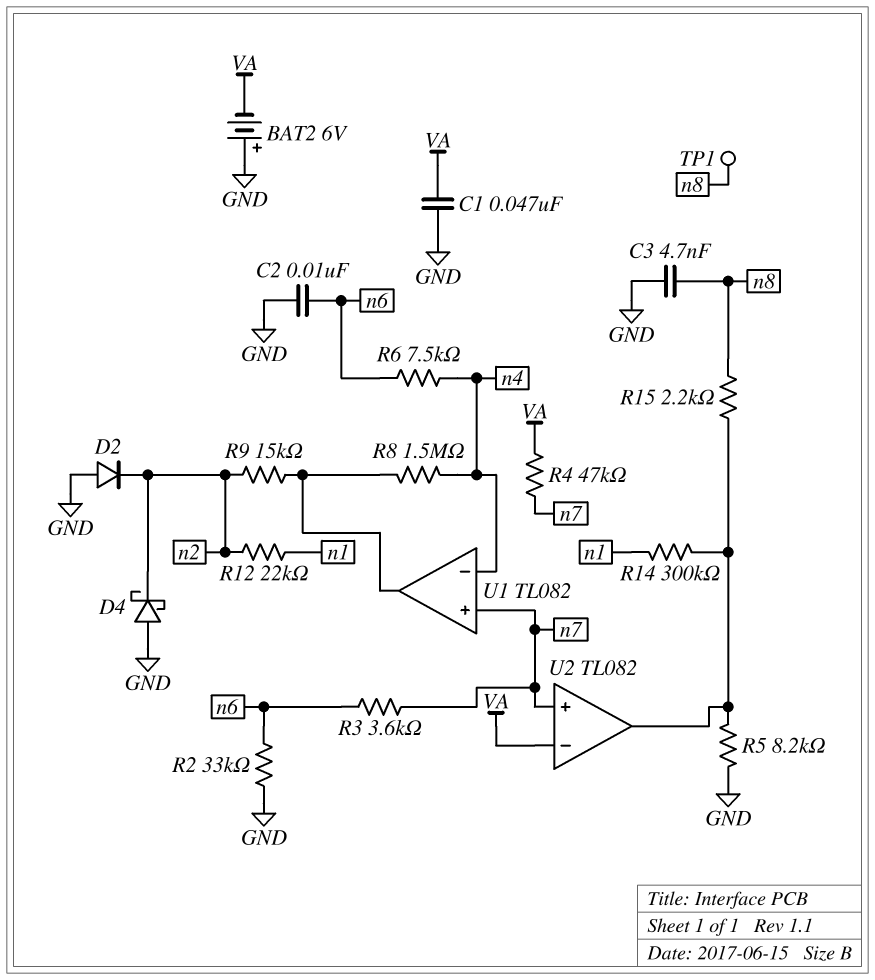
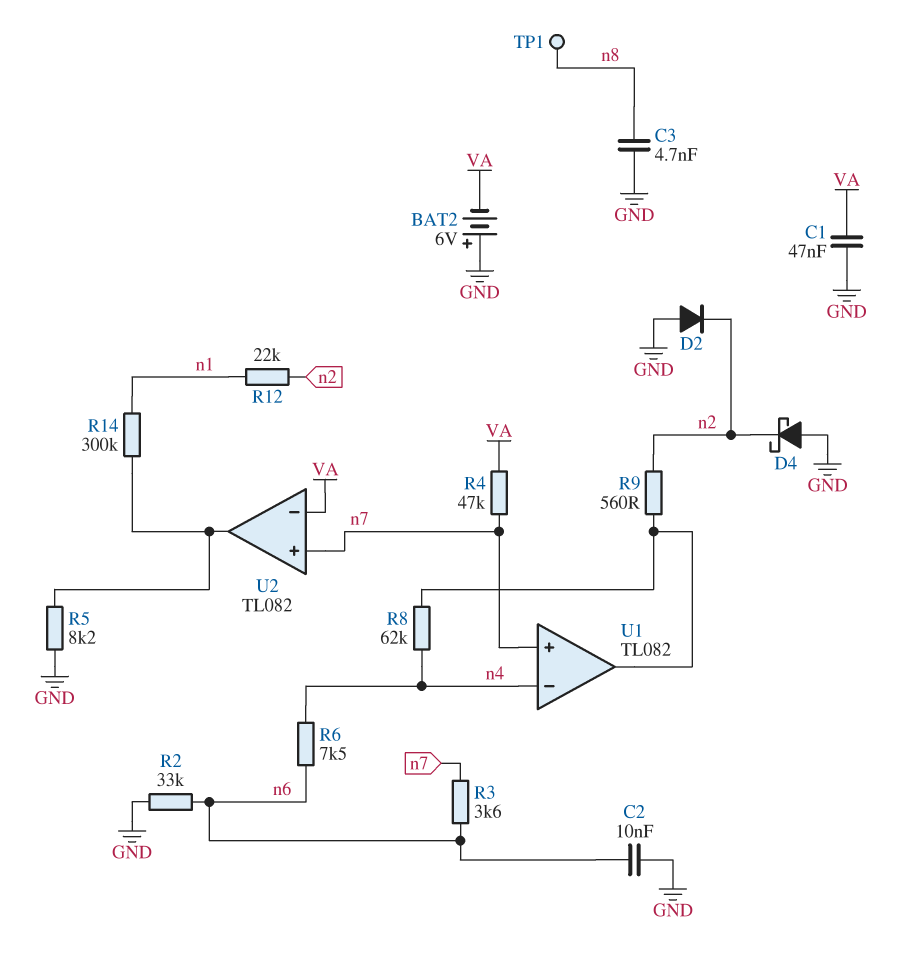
R8: 1.5M (U1/out, n4) -> 62k (U1/out, n4)
R9: 15k (U1/out, n2) -> 560 (U1/out, n2)
R15: 2.2k (U2/out, n8) -> none

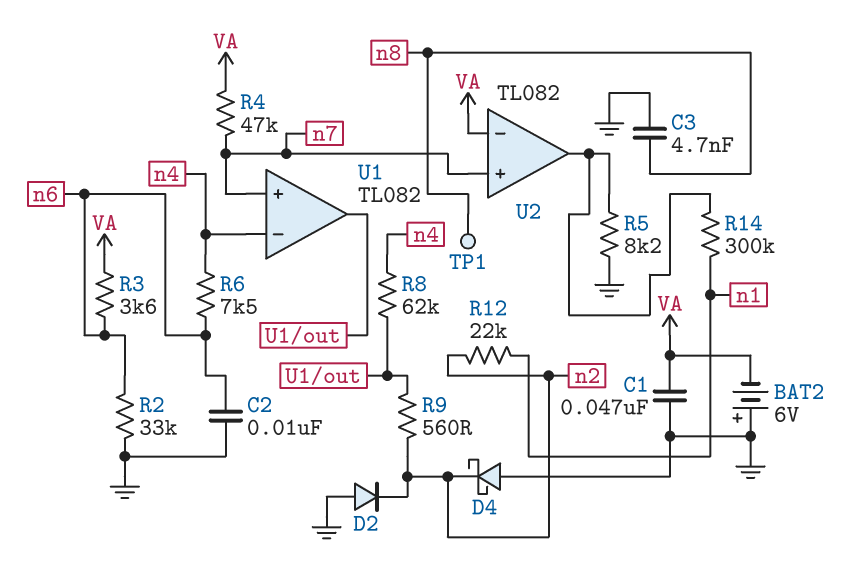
R3: 3.6k (n6, n7) -> 3.6k (VA, n6)

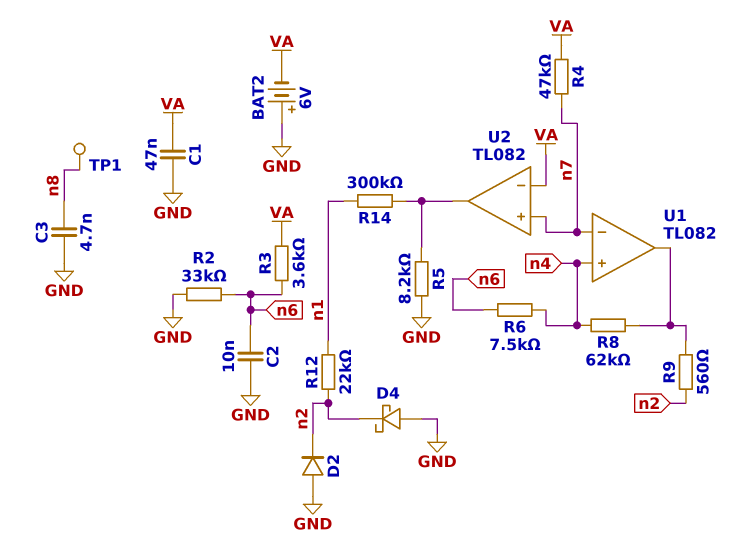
U1 pin in+: n7 -> n4
U1 pin in-: n4 -> n7

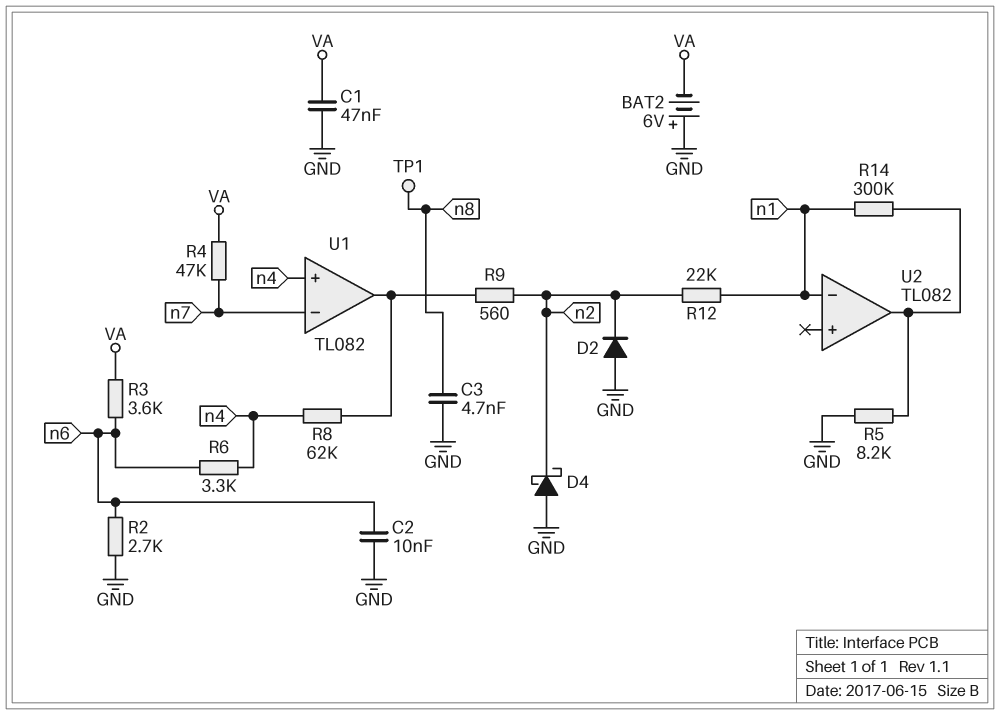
R2: 33k (GND, n6) -> 2.7k (GND, n6)
R6: 7.5k (n4, n6) -> 3.3k (n4, n6)
U2 pin in+: n7 -> none
U2 pin in-: VA -> n1

